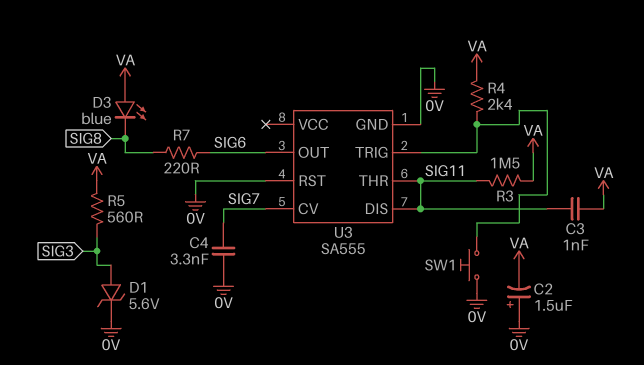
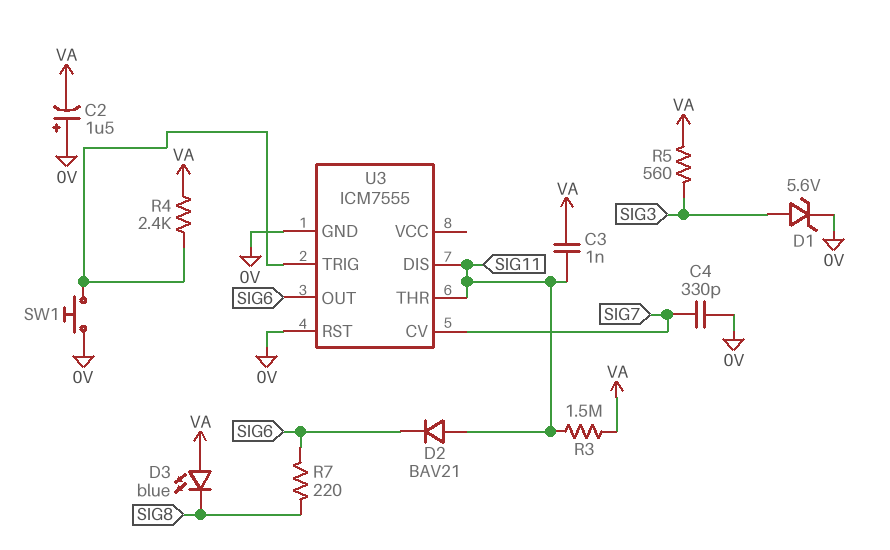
C4: 3.3nF (0V, SIG7) -> 330pF (0V, SIG7)
D2: none -> diode BAV21 (A SIG11, K SIG6)
U3: SA555 -> ICM7555

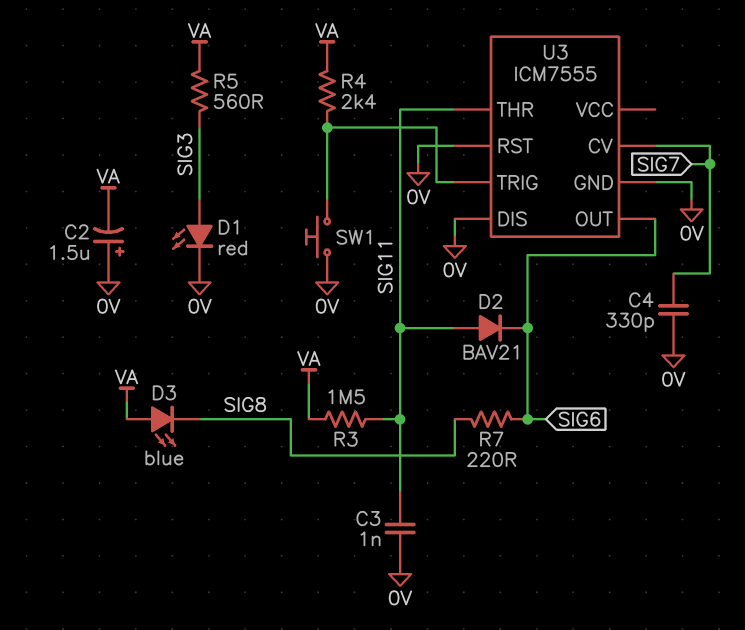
C3: 1nF (SIG11, VA) -> 1nF (0V, SIG11)
D1: zener 5.6V (A SIG3, K 0V) -> LED red (A SIG3, K 0V)
U3 pin DIS: SIG11 -> 0V

